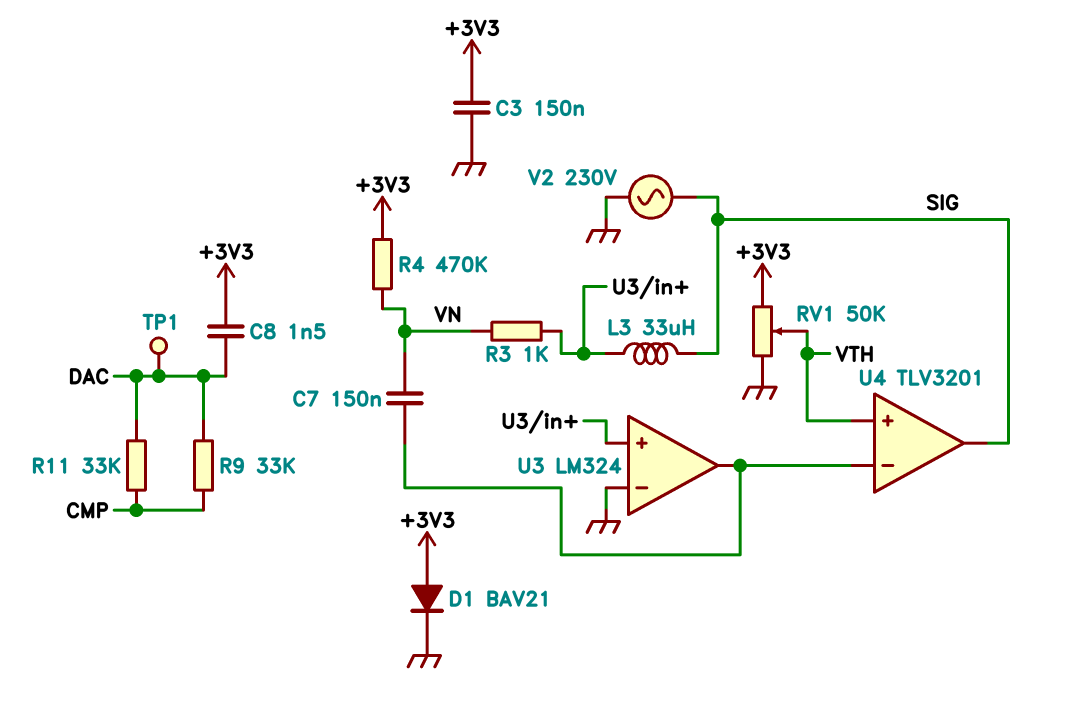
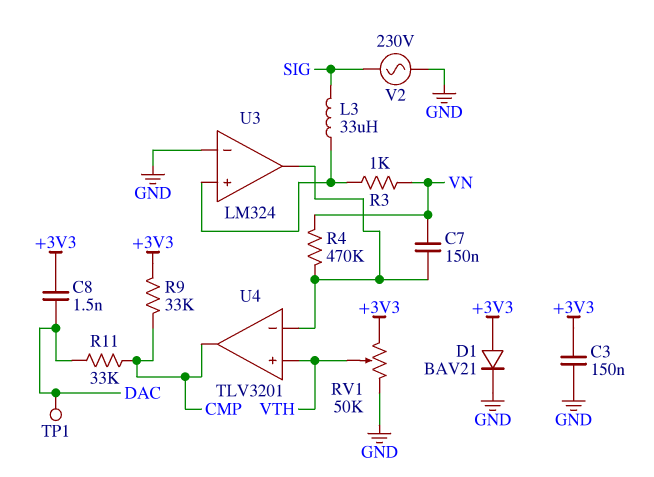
R4: 470k (+3V3, VN) -> 470k (U3/out, VN)
R9: 33k (CMP, DAC) -> 33k (+3V3, CMP)
U4 pin out: SIG -> CMP

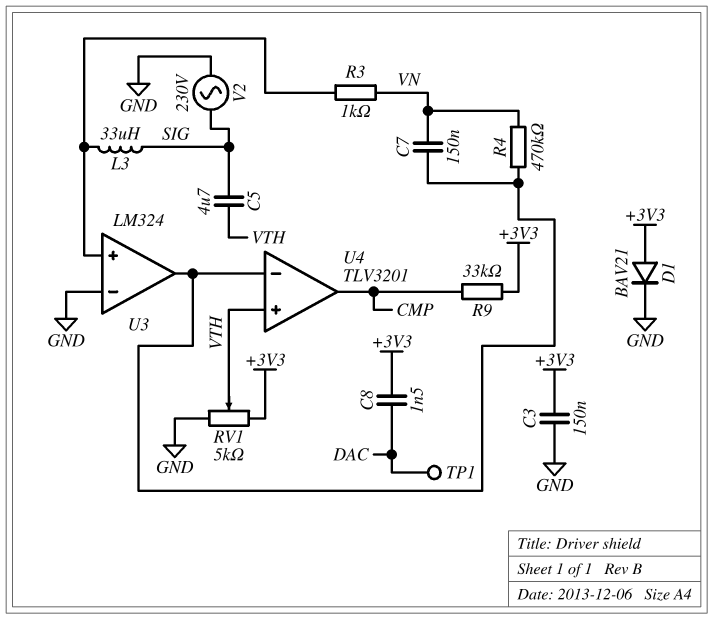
C5: none -> 4.7uF (SIG, VTH)
R11: 33k (CMP, DAC) -> none
RV1: 50k (+3V3, GND, wiper VTH) -> 5k (+3V3, GND, wiper VTH)

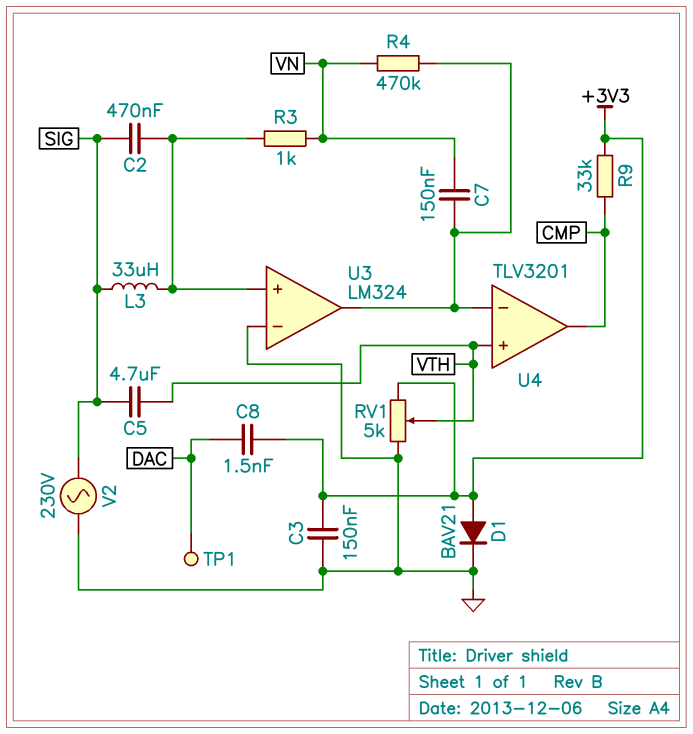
C2: none -> 470nF (SIG, U3/in+)

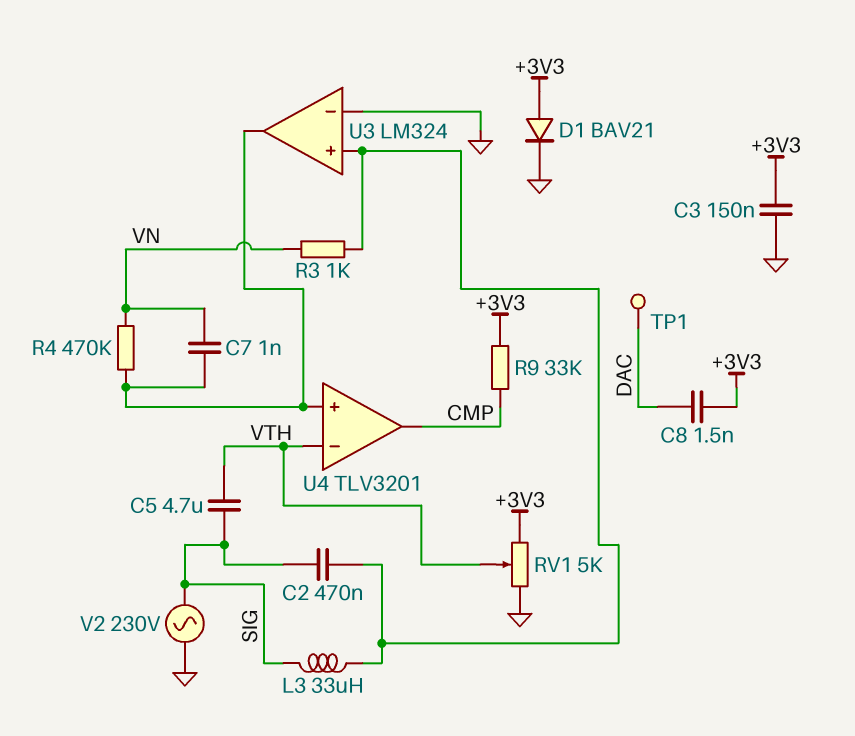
C7: 150nF (U3/out, VN) -> 1nF (U3/out, VN)
U4 pin in+: VTH -> U3/out
U4 pin in-: U3/out -> VTH

